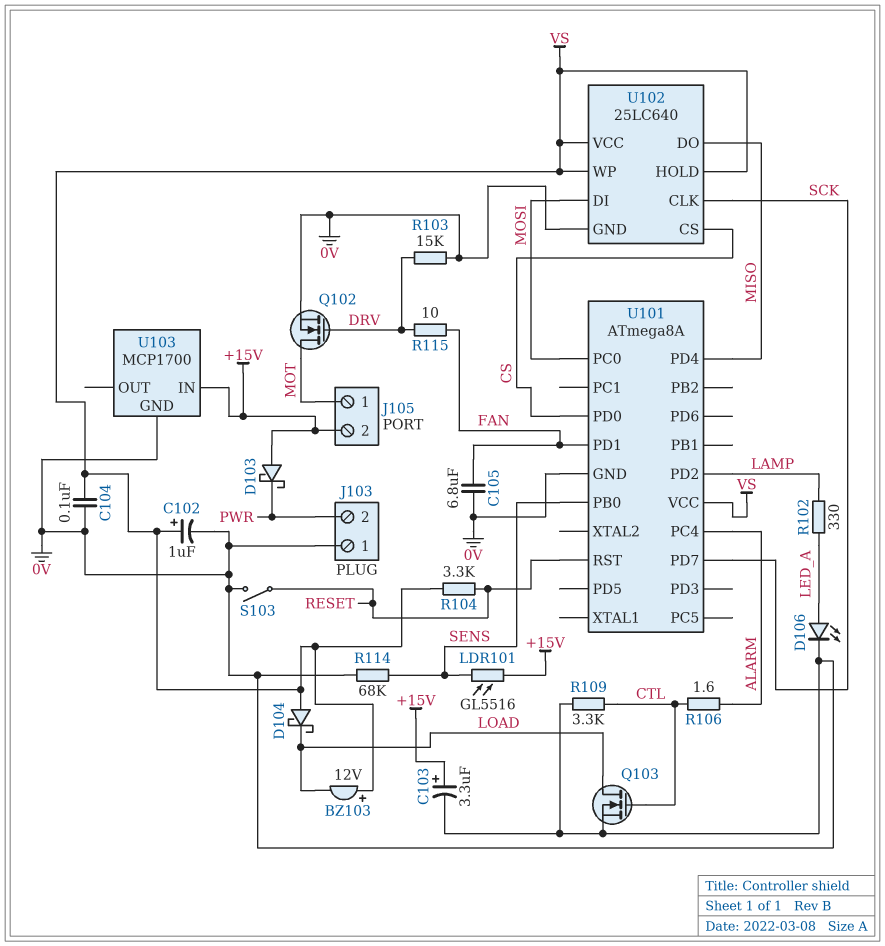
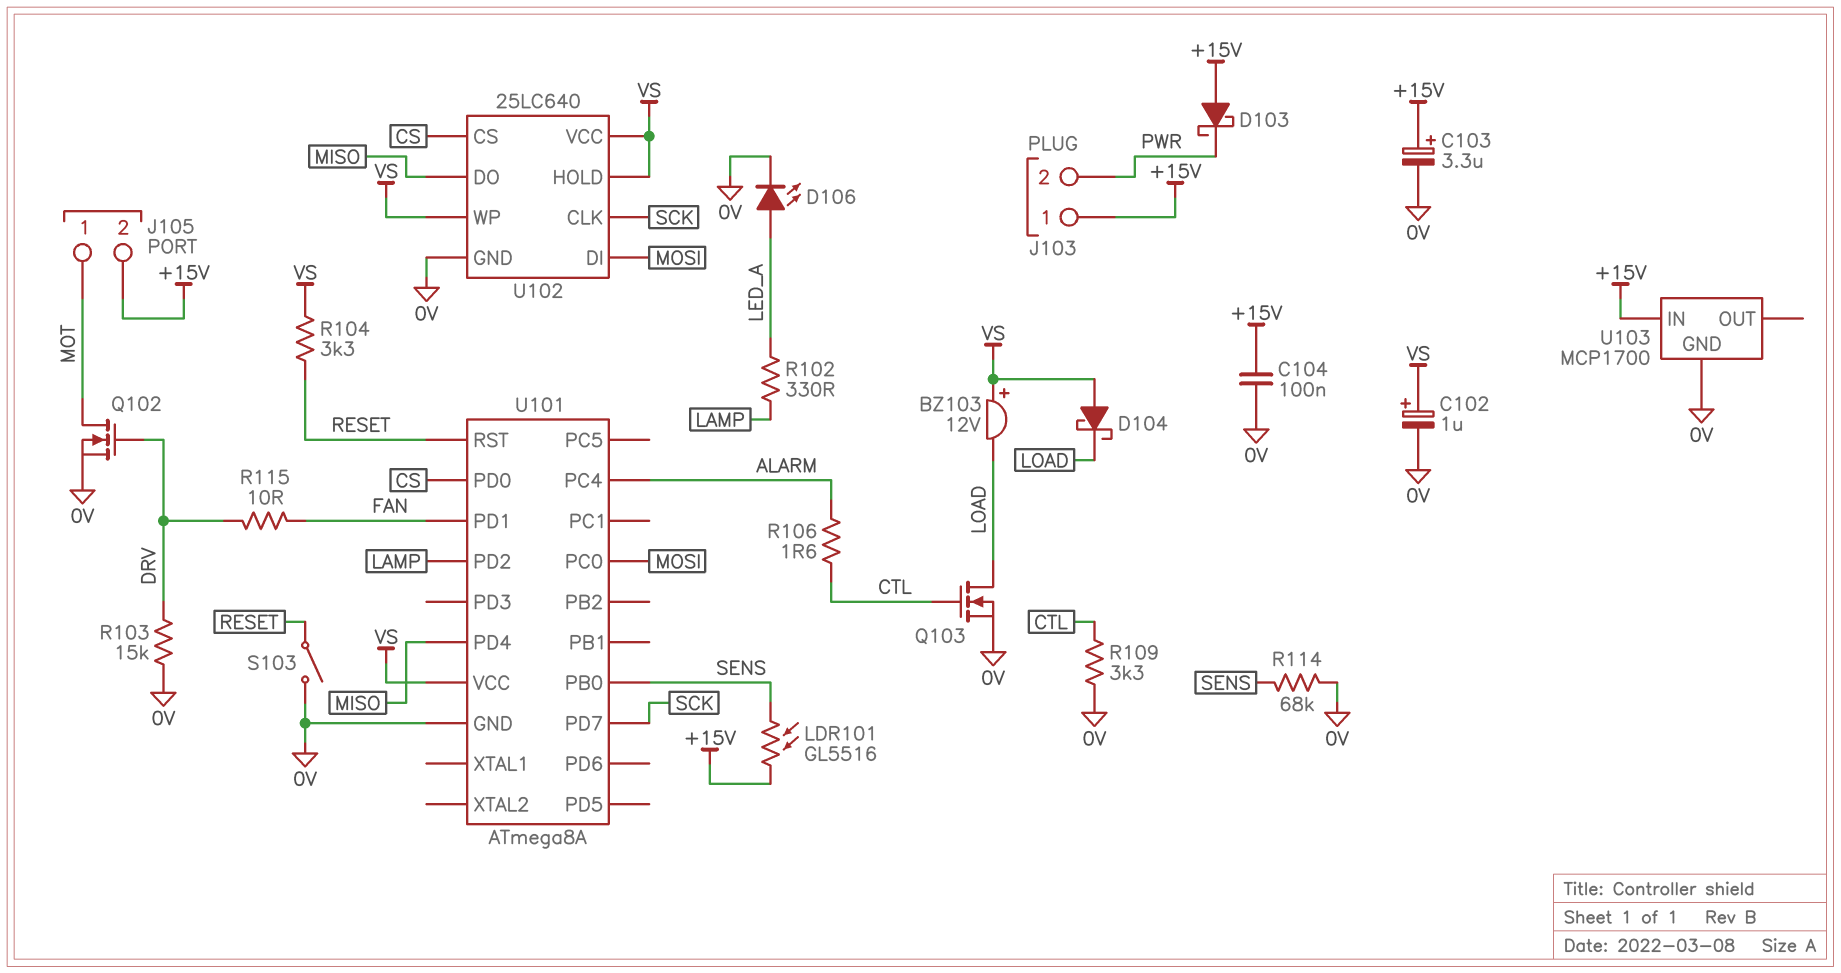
C104: 100nF (0V, VS) -> 100nF (+15V, 0V)
C105: 6.8uF (0V, FAN) -> none
J103 pin 1: 0V -> +15V

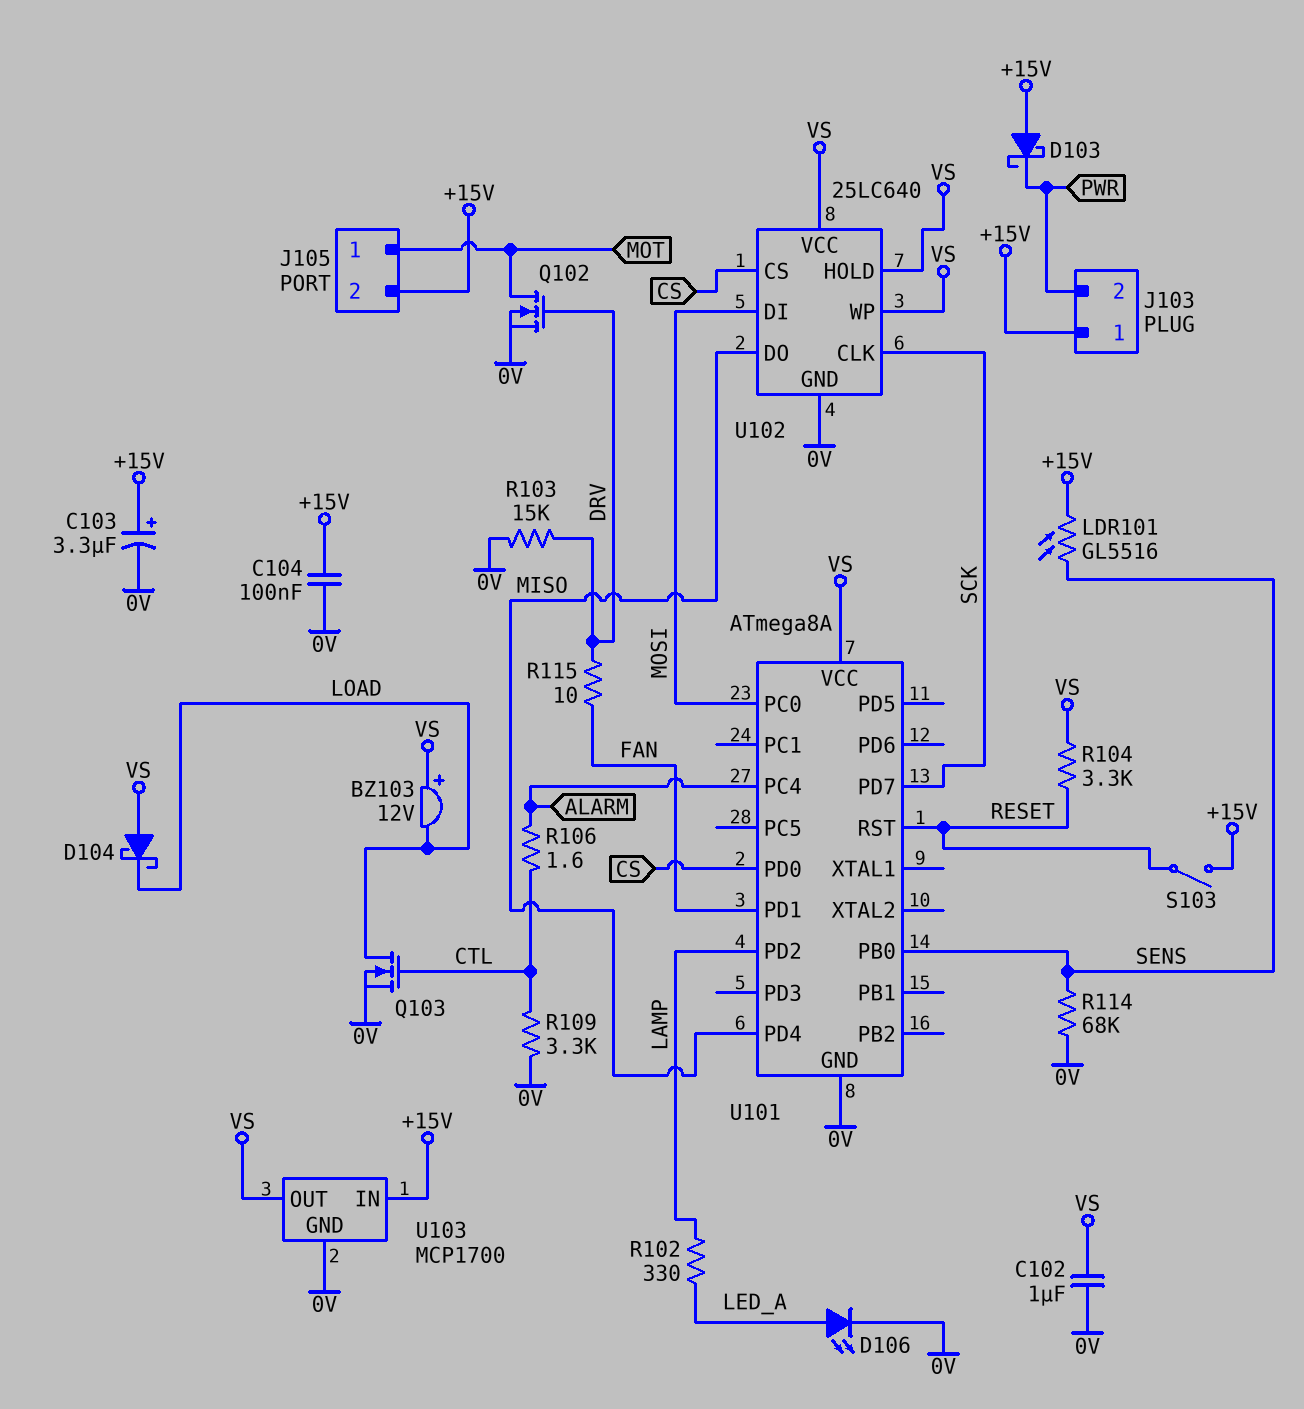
C102: 1uF (plus VS, minus 0V) -> 1uF (0V, VS)
S103: switch (0V, RESET) -> switch (+15V, RESET)
U103 pin OUT: none -> VS

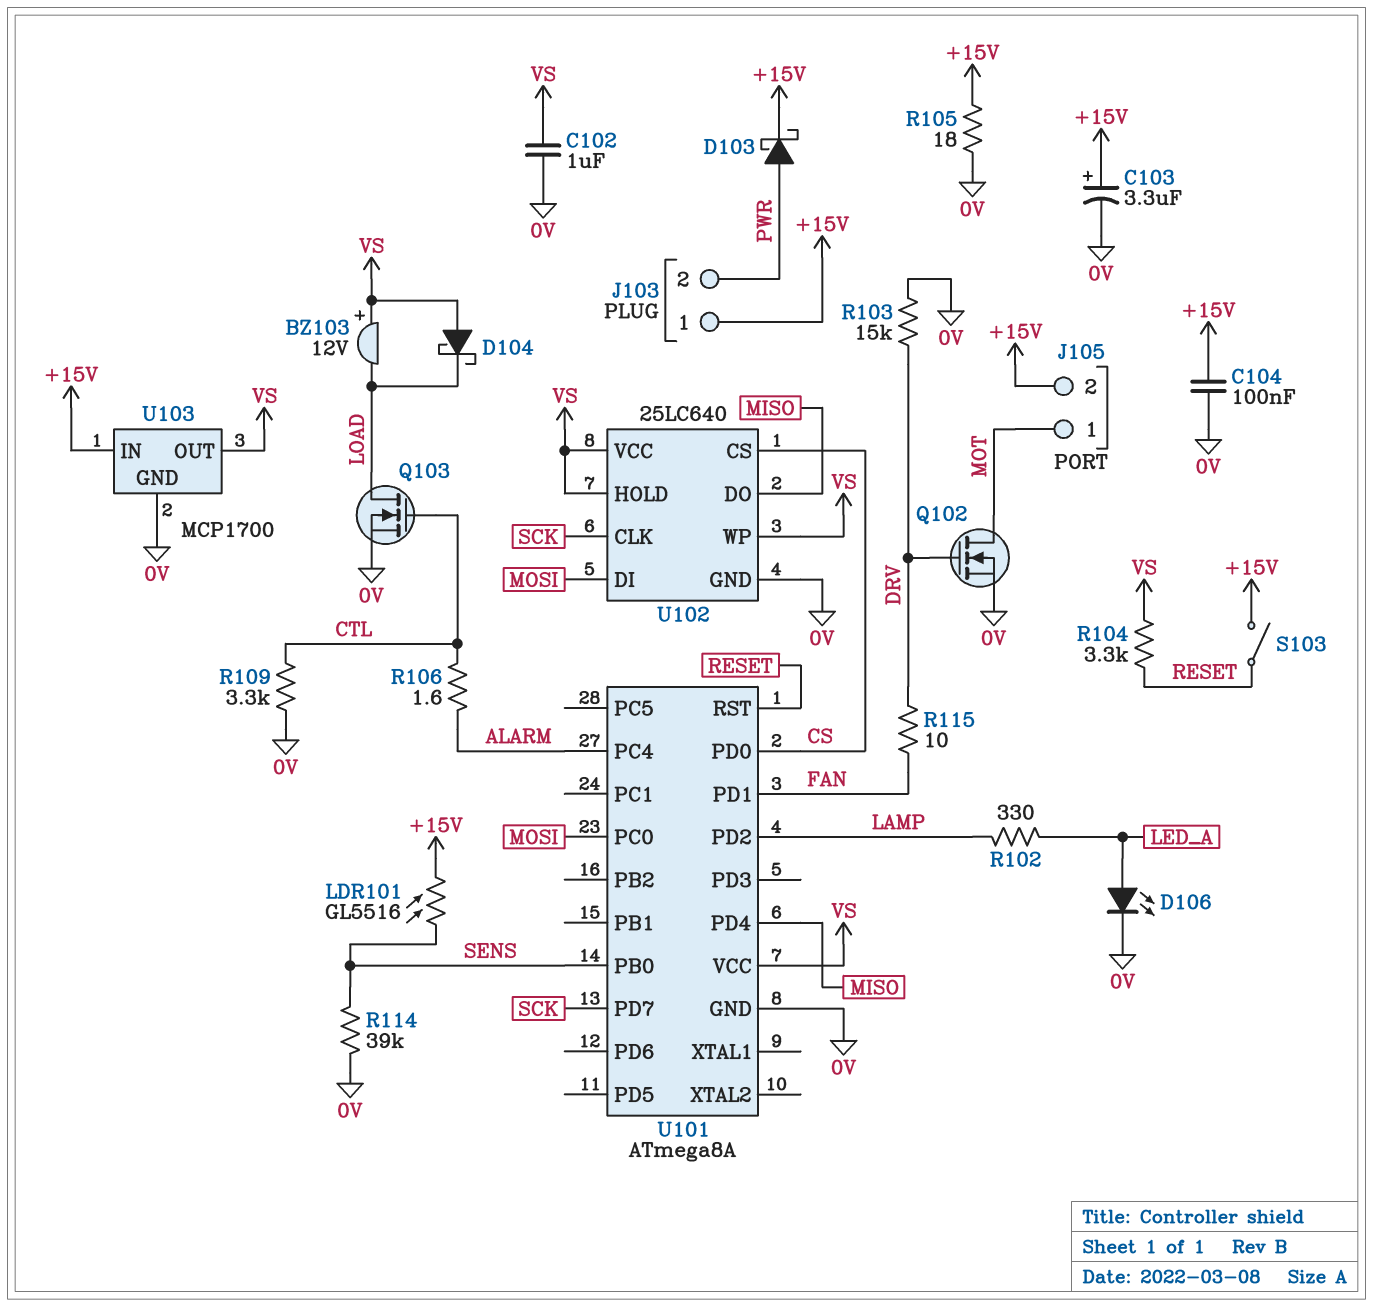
D103: schottky (A +15V, K PWR) -> schottky (A PWR, K +15V)
R105: none -> 18 (+15V, 0V)
R114: 68k (0V, SENS) -> 39k (0V, SENS)

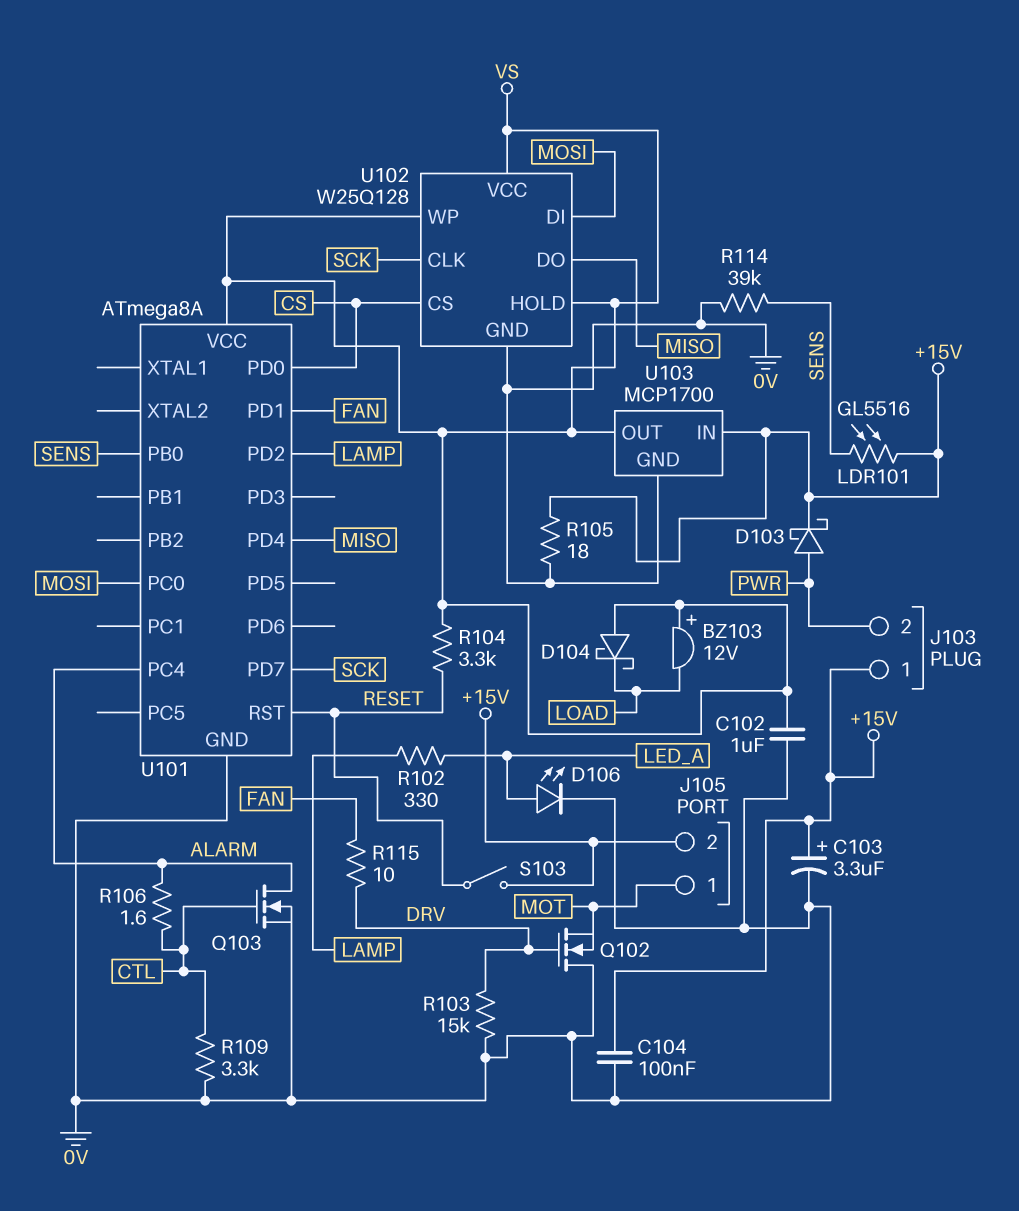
Q102: NMOS (G DRV, D MOT, S 0V) -> NMOS (G DRV, D 0V, S MOT)
Q103: NMOS (G CTL, D LOAD, S 0V) -> NMOS (G CTL, D ALARM, S 0V)
U102: 25LC640 -> W25Q128

